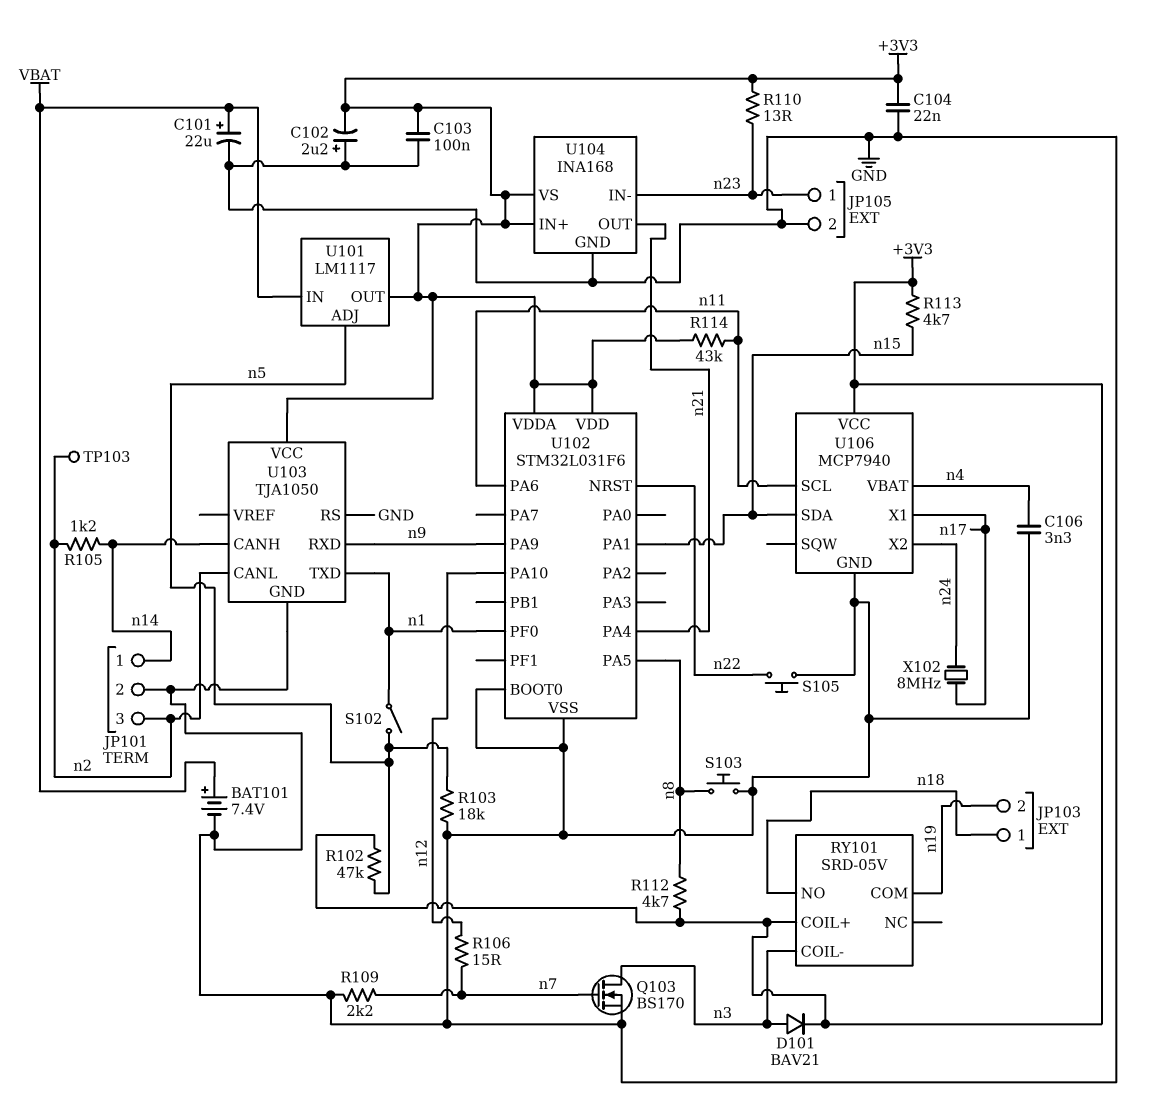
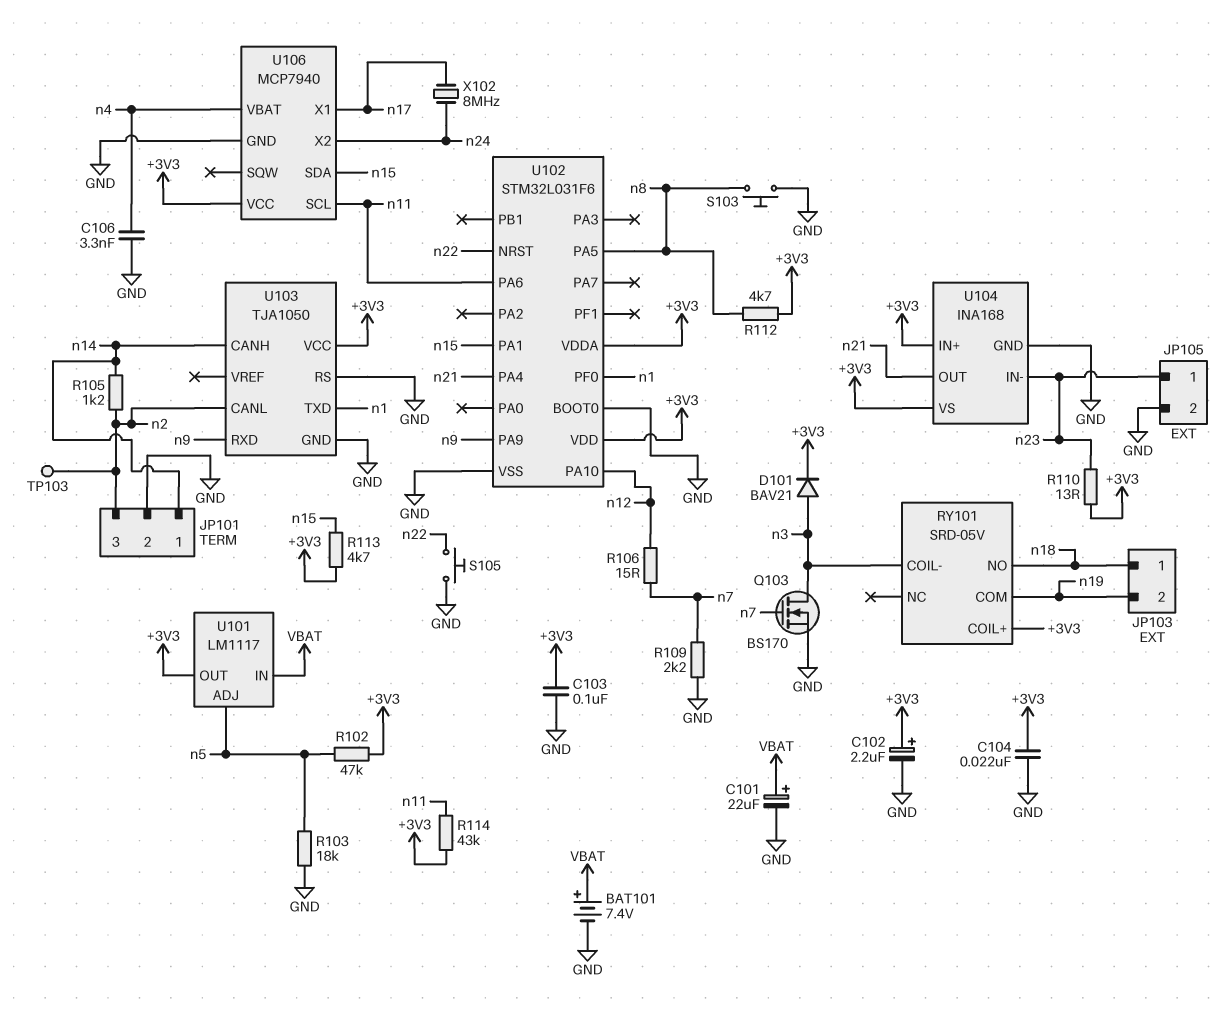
C102: 2.2uF (plus GND, minus +3V3) -> 2.2uF (plus +3V3, minus GND)
S102: switch (n1, n5) -> none

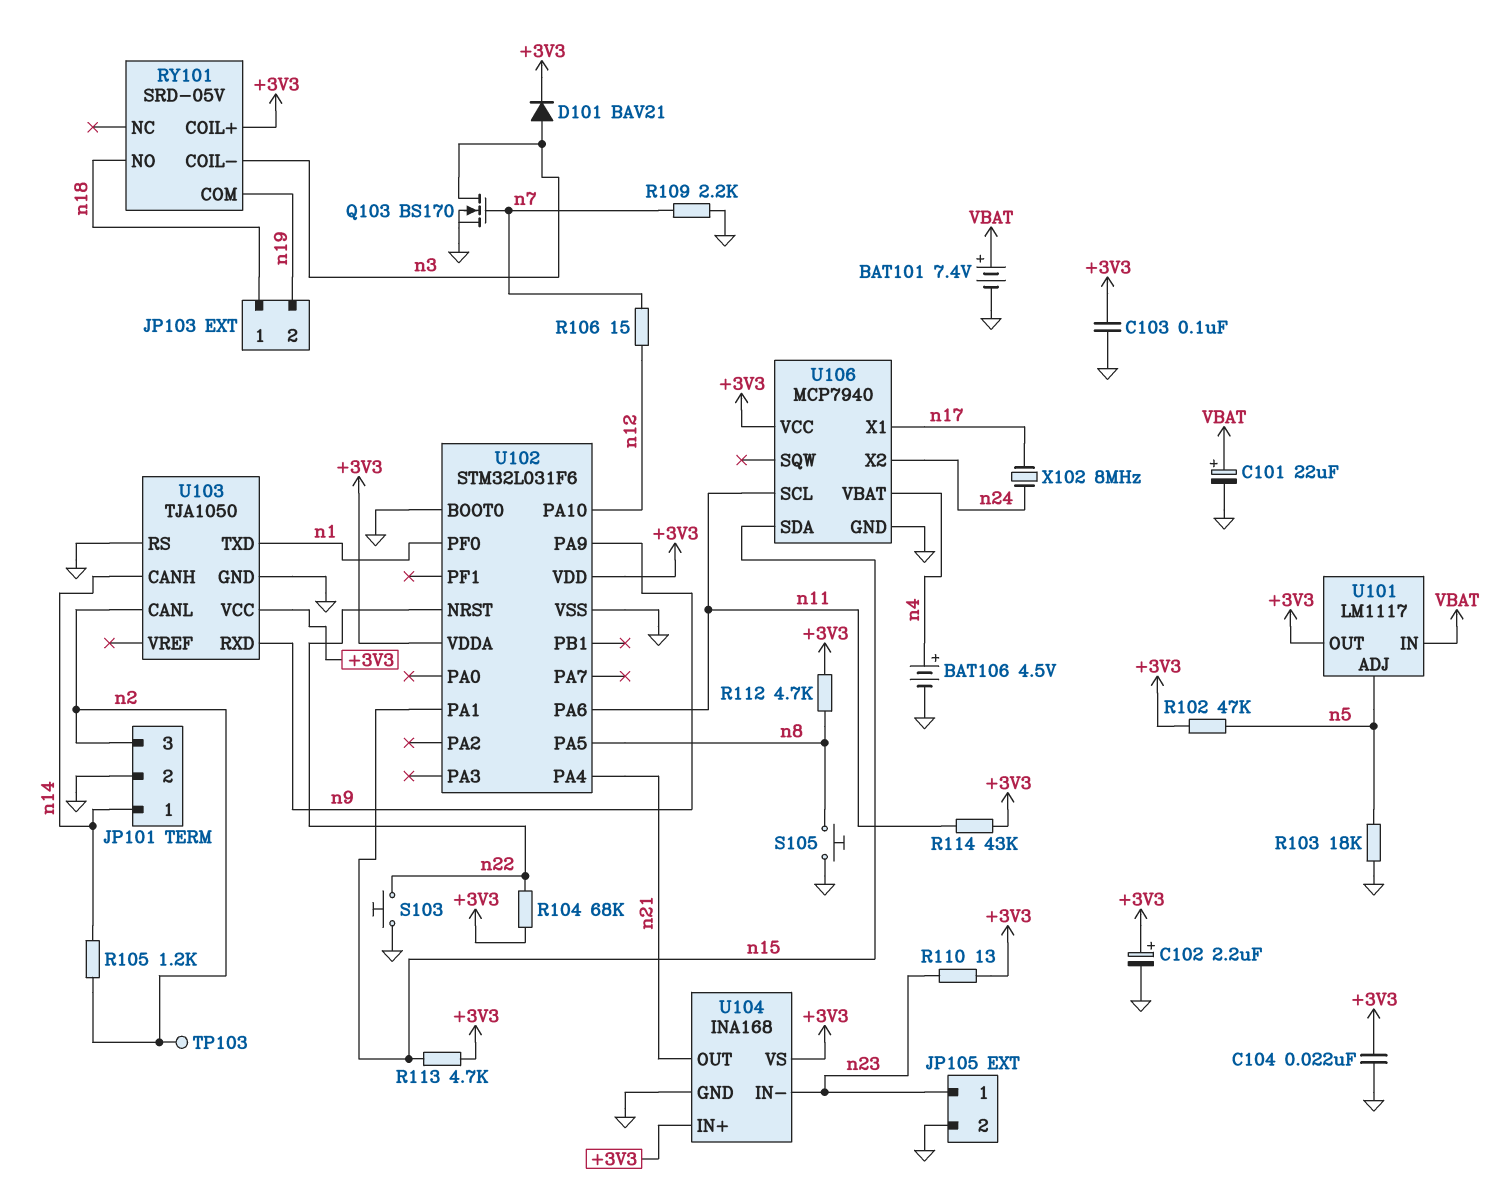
BAT106: none -> 4.5V (plus n4, minus GND)
C106: 3.3nF (GND, n4) -> none
R104: none -> 68k (+3V3, n22)
S103: button (GND, n8) -> button (GND, n22)
S105: button (GND, n22) -> button (GND, n8)

